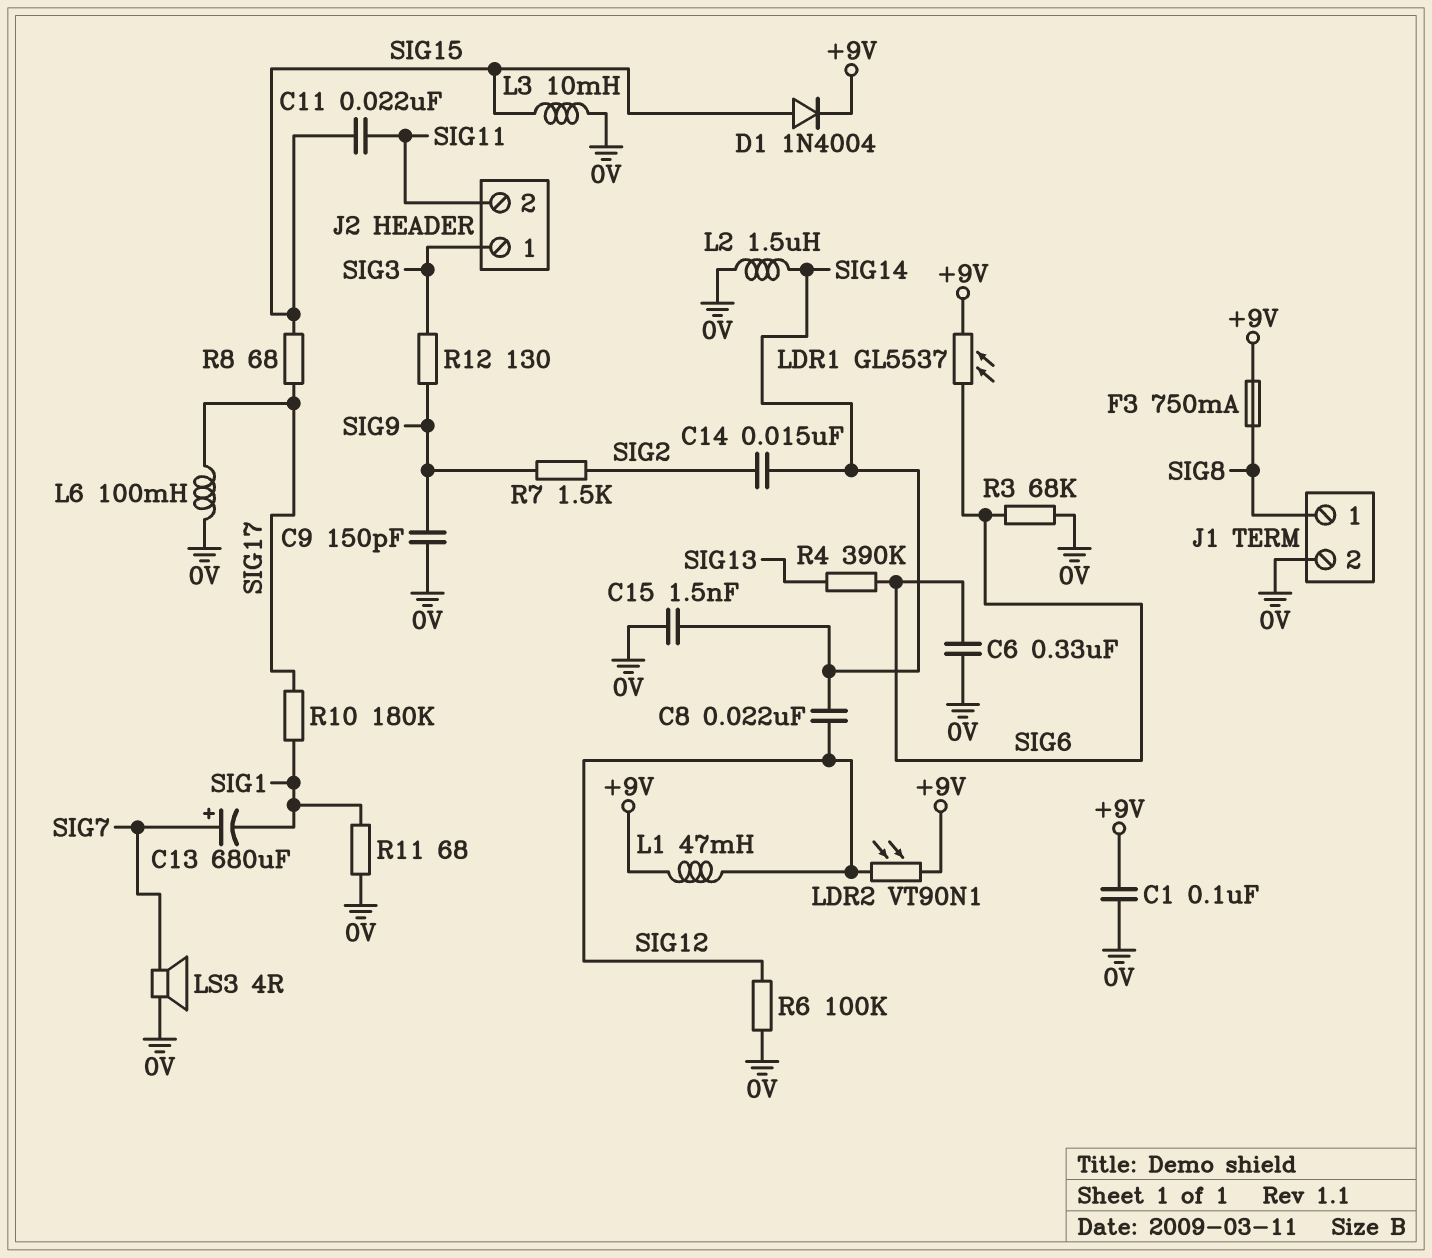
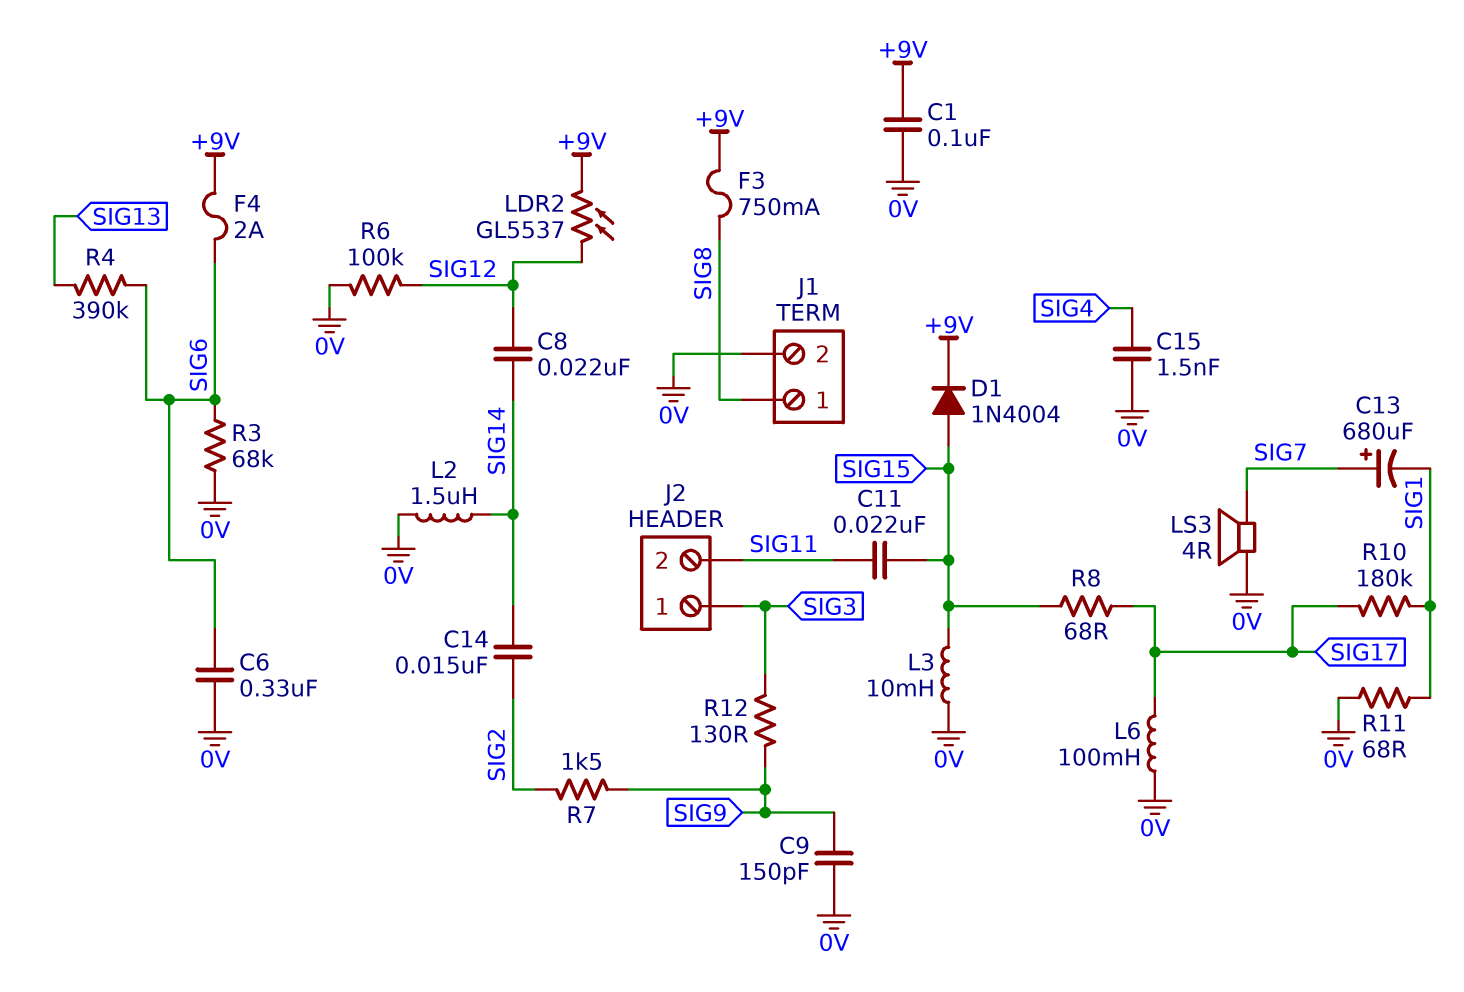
C15: 1.5nF (0V, SIG14) -> 1.5nF (0V, SIG4)
F4: none -> 2A (+9V, SIG6)
L1: 47mH (+9V, SIG12) -> none
LDR1: GL5537 (+9V, SIG6) -> none
LDR2: VT90N1 (+9V, SIG12) -> GL5537 (+9V, SIG12)

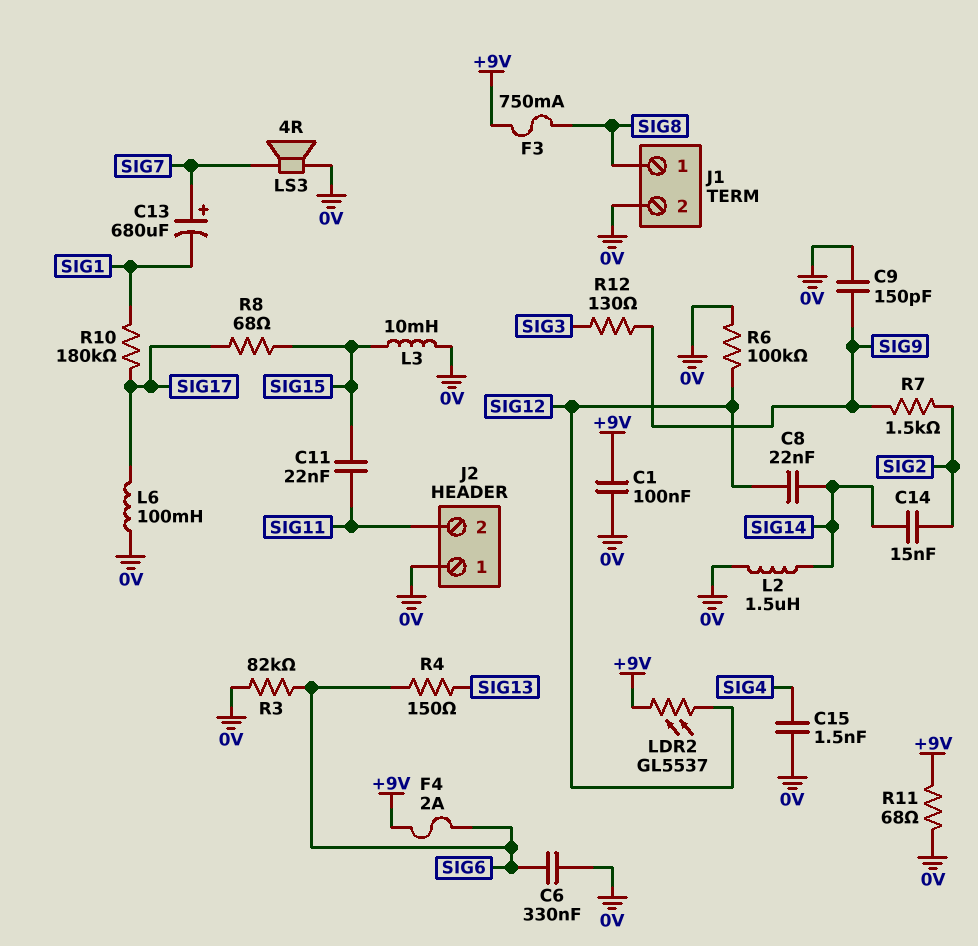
D1: diode 1N4004 (A SIG15, K +9V) -> none
J2 pin 1: SIG3 -> 0V
R3: 68k (0V, SIG6) -> 82k (0V, SIG6)
R4: 390k (SIG6, SIG13) -> 150 (SIG6, SIG13)
R11: 68 (0V, SIG1) -> 68 (+9V, 0V)

